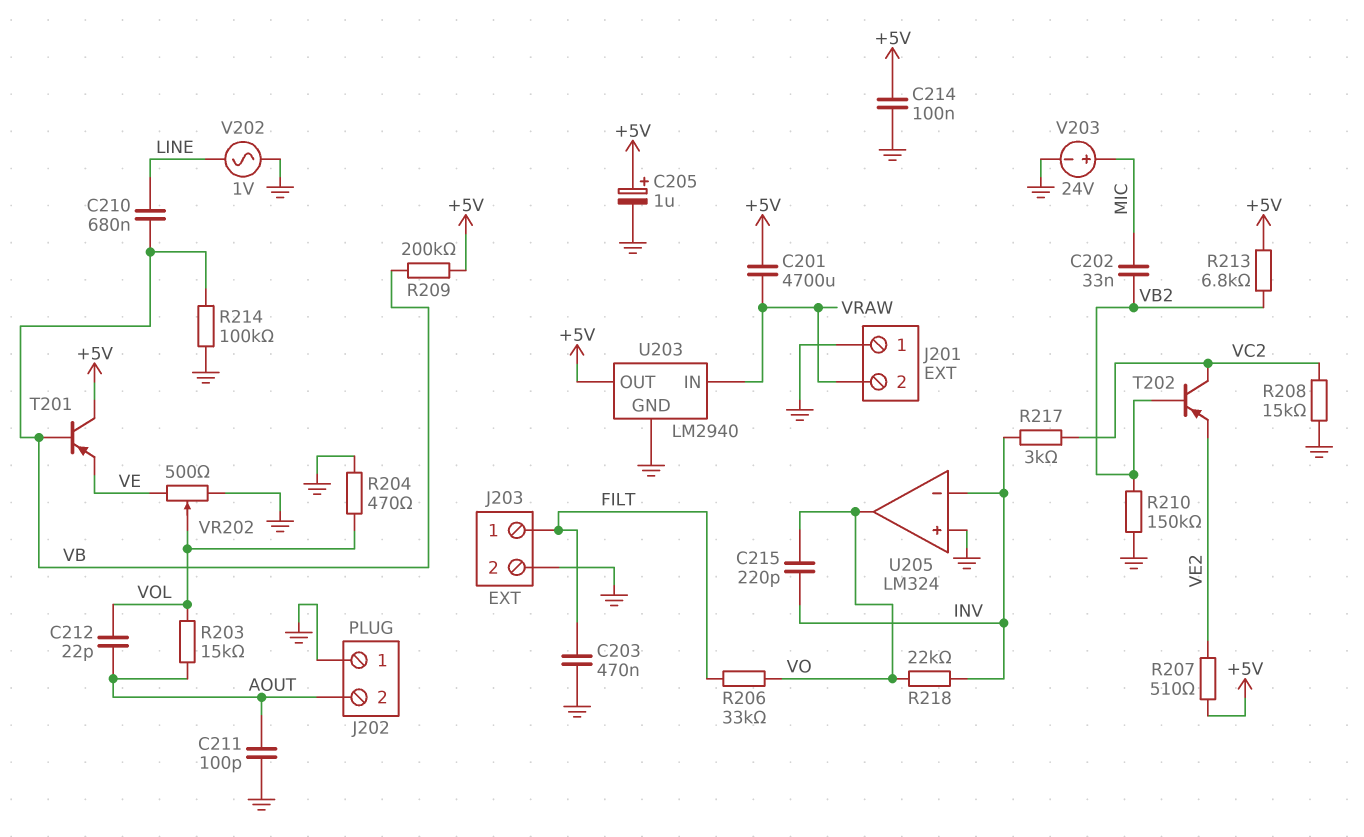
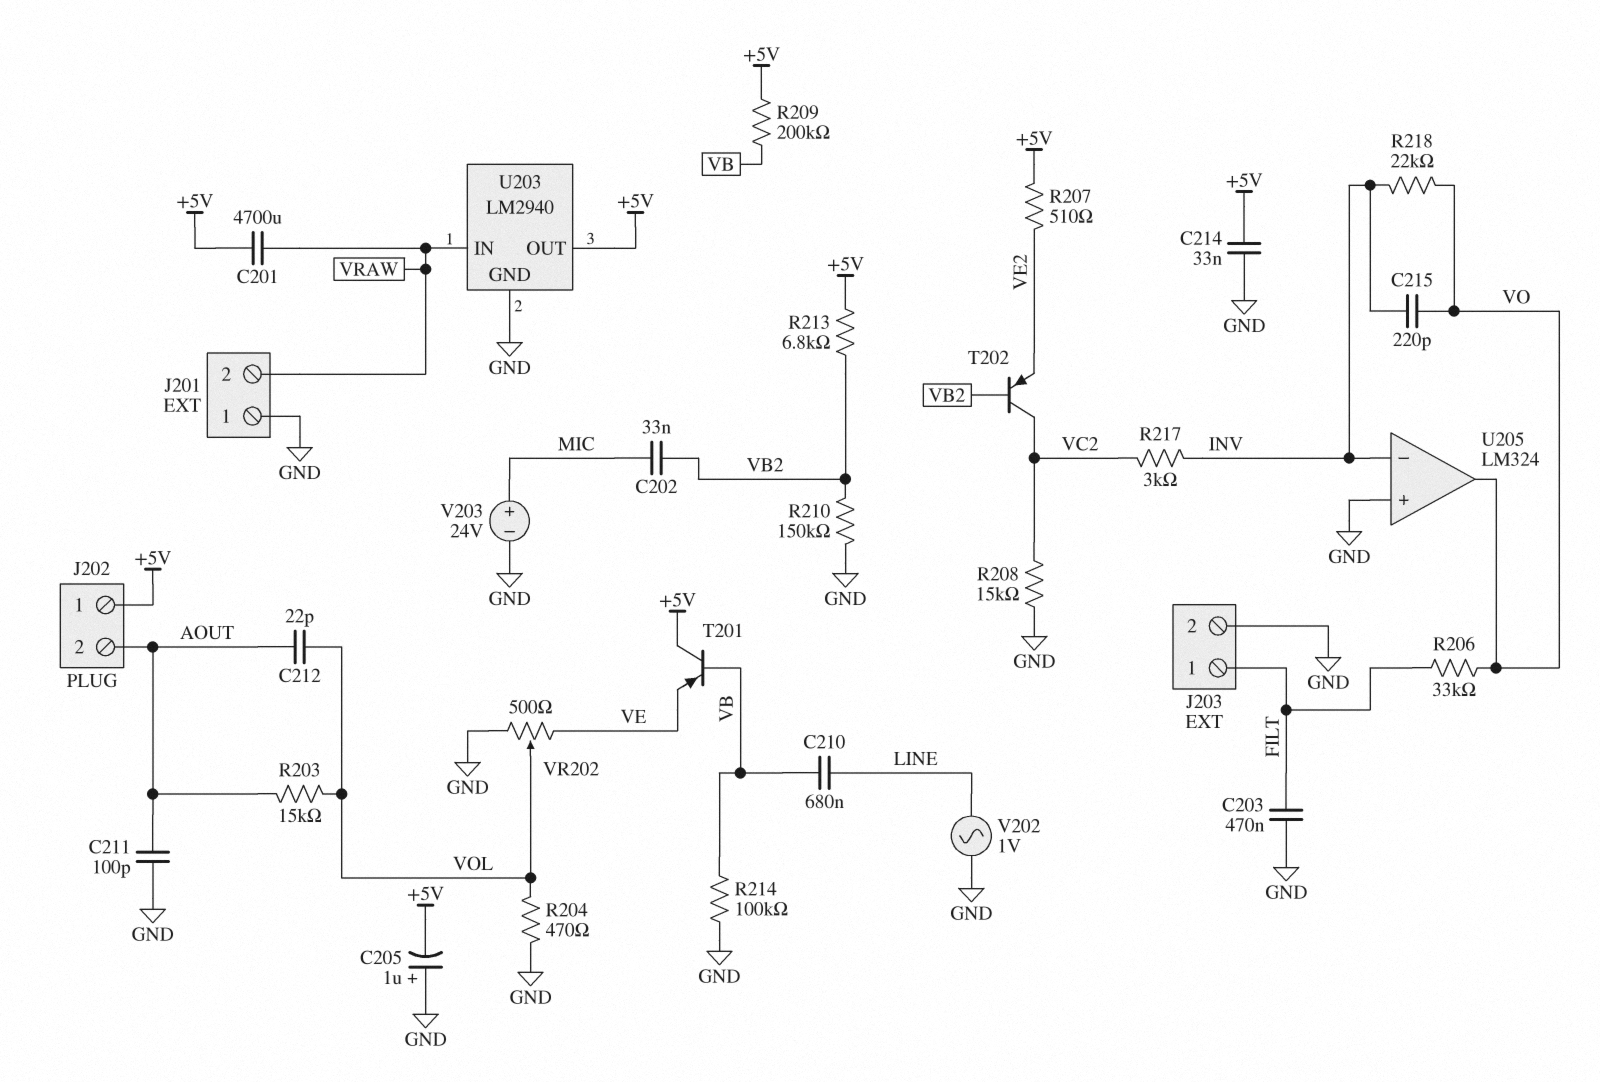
C205: 1uF (plus +5V, minus GND) -> 1uF (plus GND, minus +5V)
C214: 100nF (+5V, GND) -> 33nF (+5V, GND)
J202 pin 1: GND -> +5V

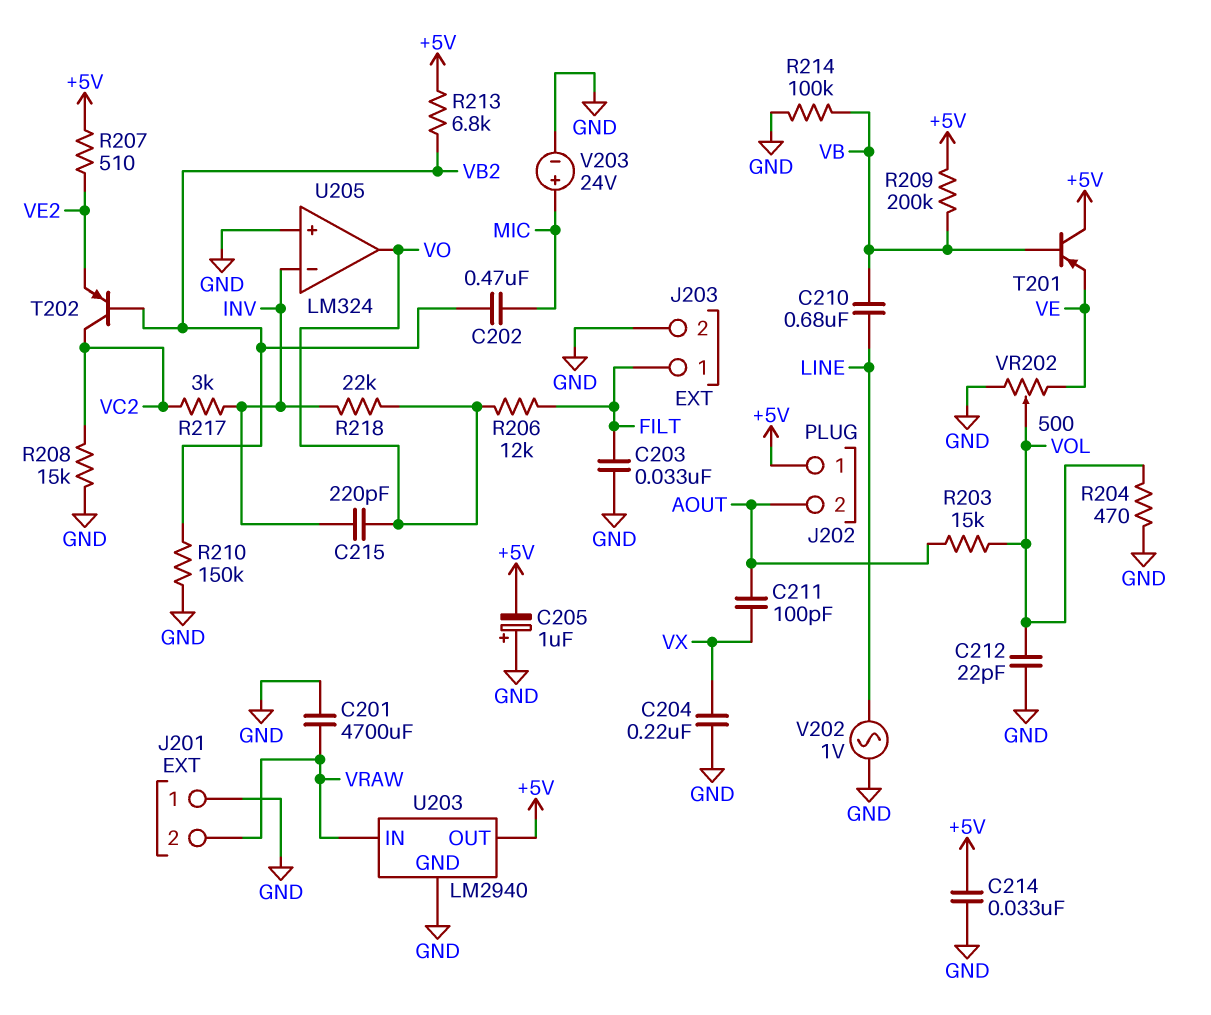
C201: 4700uF (+5V, VRAW) -> 4700uF (GND, VRAW)
C202: 33nF (MIC, VB2) -> 470nF (MIC, VB2)
C203: 470nF (FILT, GND) -> 33nF (FILT, GND)
C204: none -> 220nF (GND, VX)
C211: 100pF (AOUT, GND) -> 100pF (AOUT, VX)
C212: 22pF (AOUT, VOL) -> 22pF (GND, VOL)
R206: 33k (FILT, VO) -> 12k (FILT, VO)

